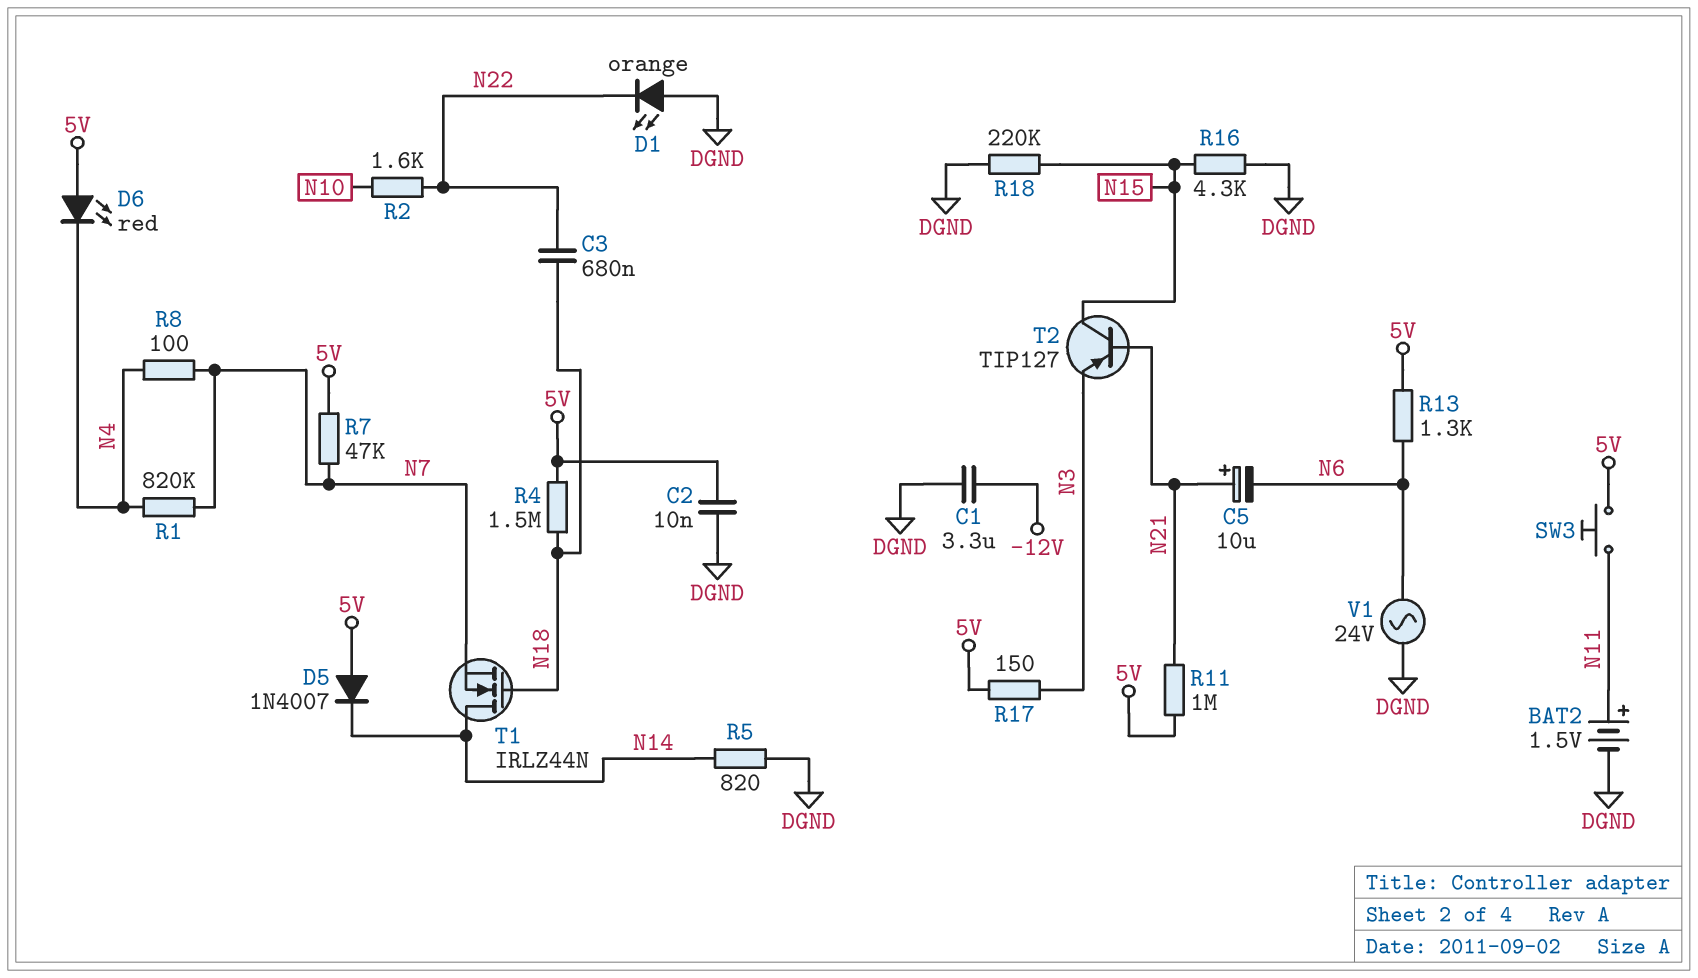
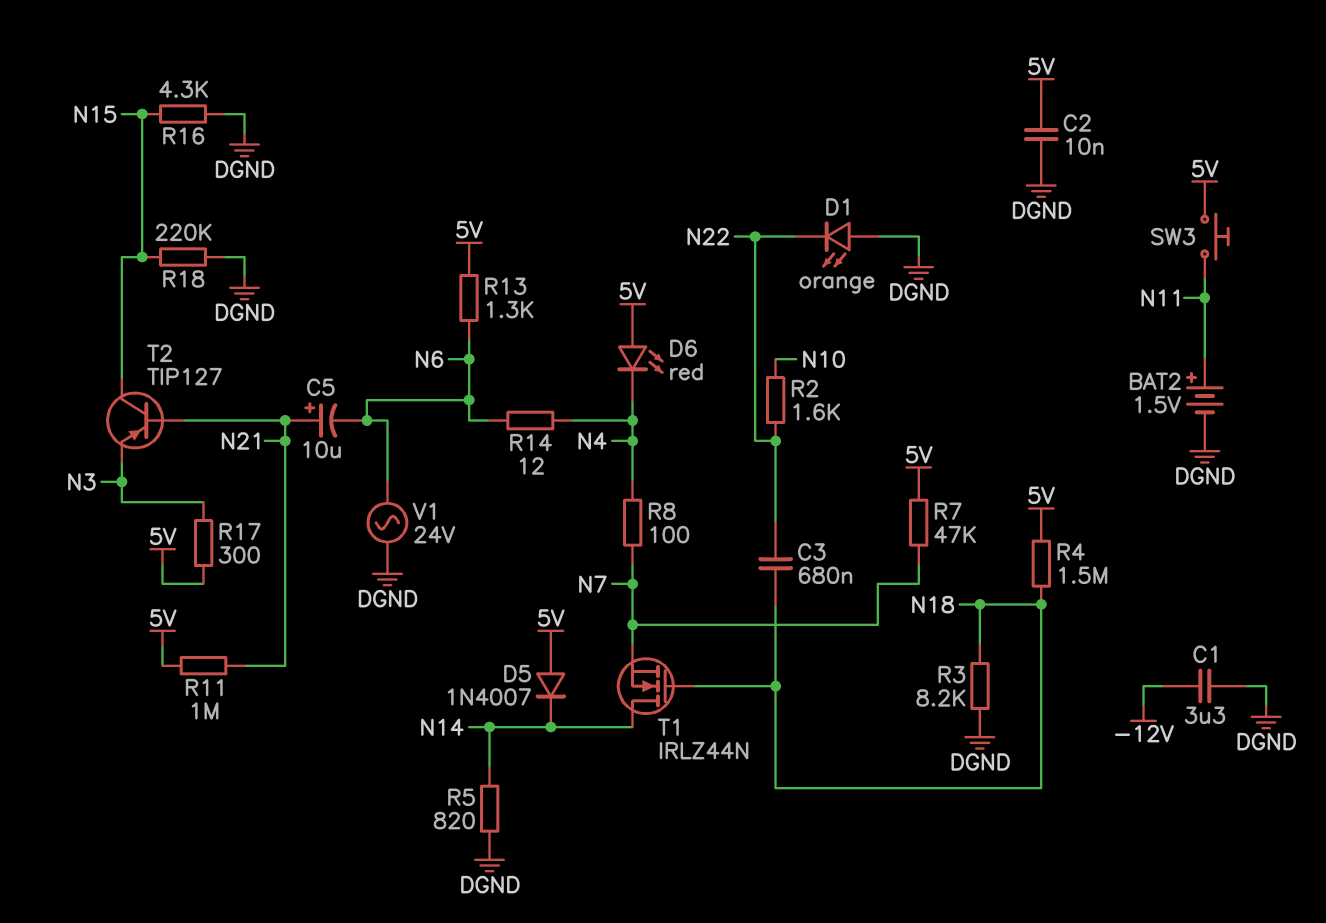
R1: 820k (N4, N7) -> none
R3: none -> 8.2k (DGND, N18)
R14: none -> 12 (N4, N6)
R17: 150 (5V, N3) -> 300 (5V, N3)

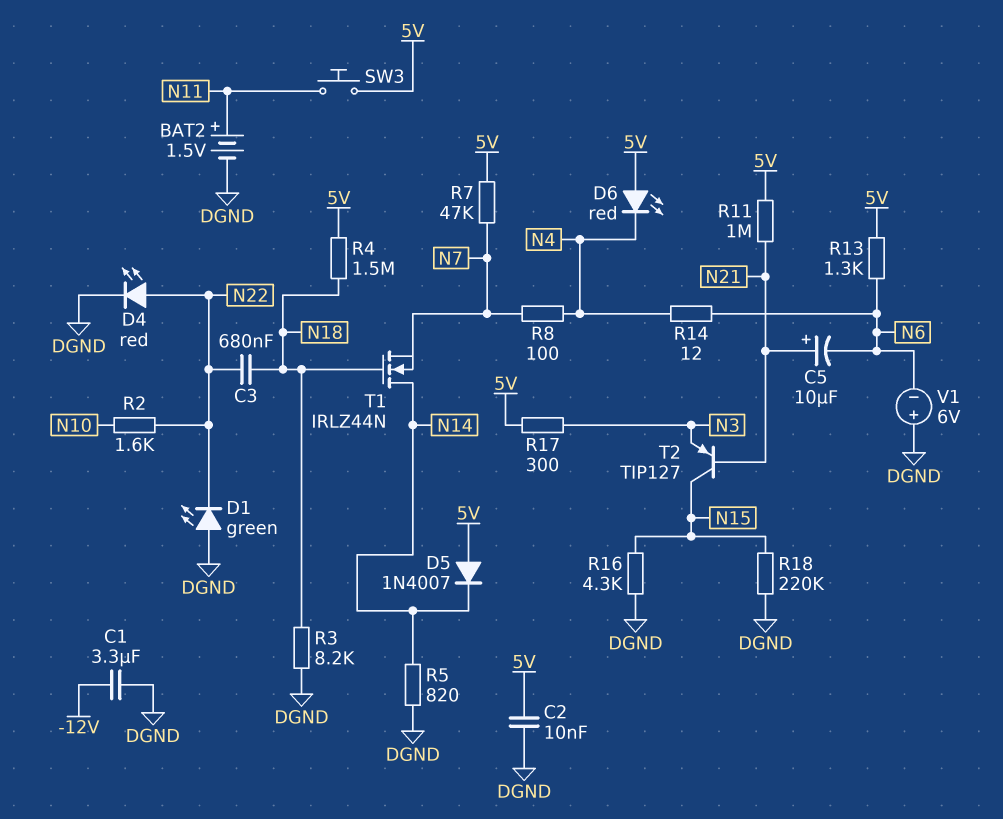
D1: LED orange (A DGND, K N22) -> LED green (A DGND, K N22)
D4: none -> LED red (A N22, K DGND)
V1: AC 24V (DGND, N6) -> 6V (plus DGND, minus N6)

